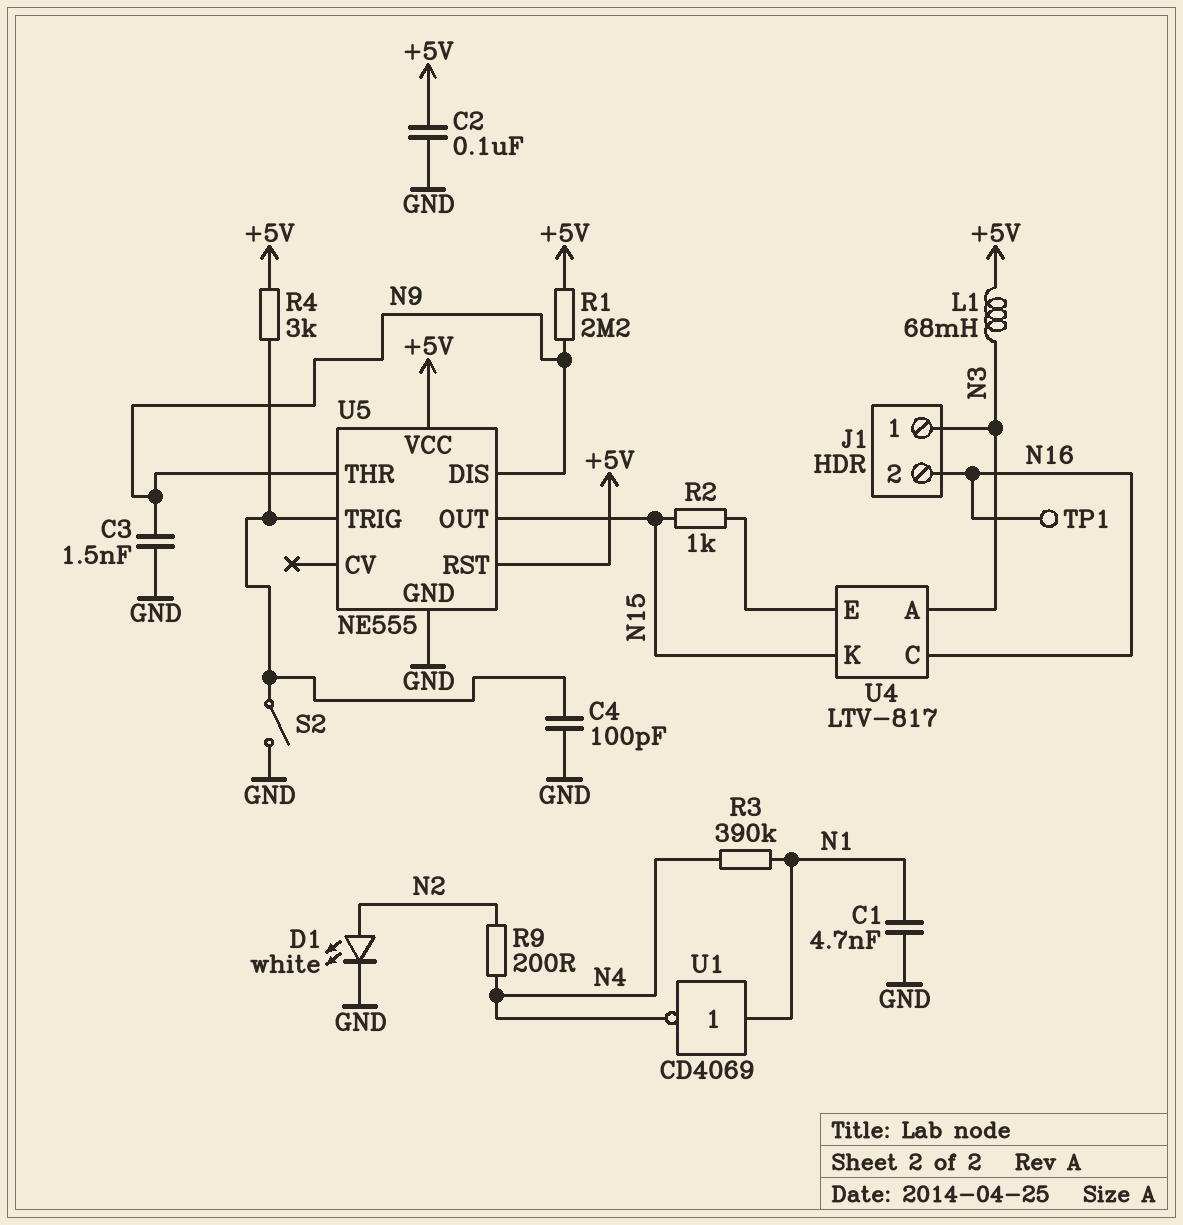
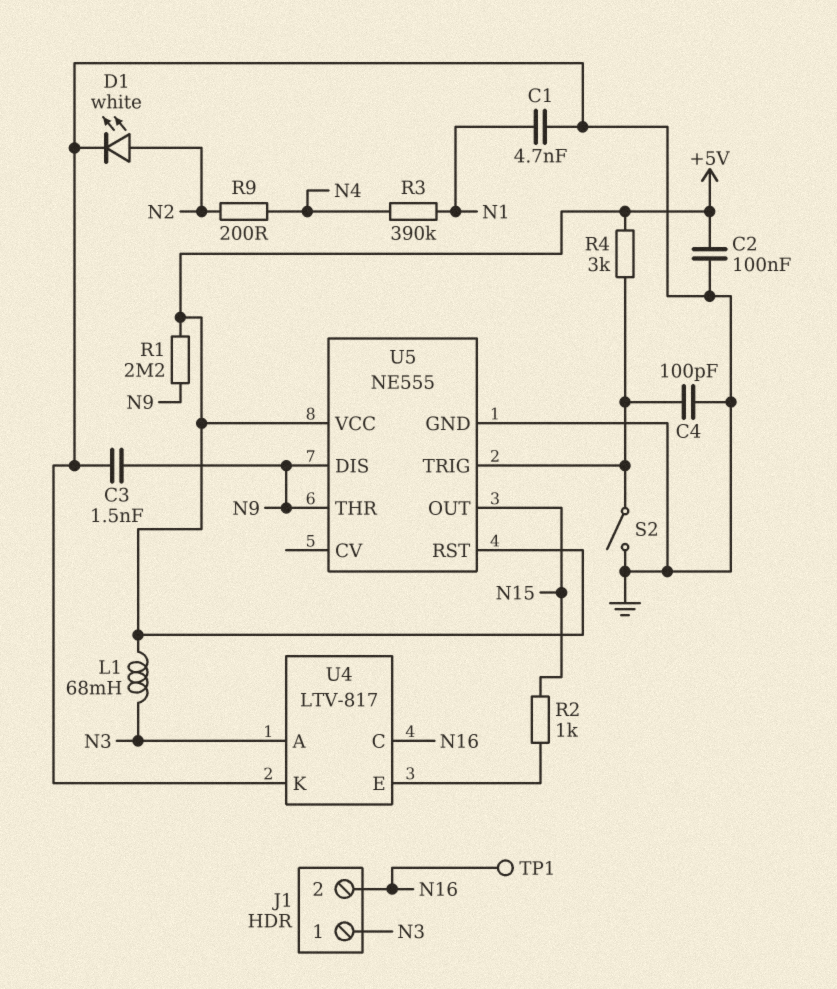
U1: NOT CD4069 (in N1, out N4) -> none
U4 pin K: N15 -> GND

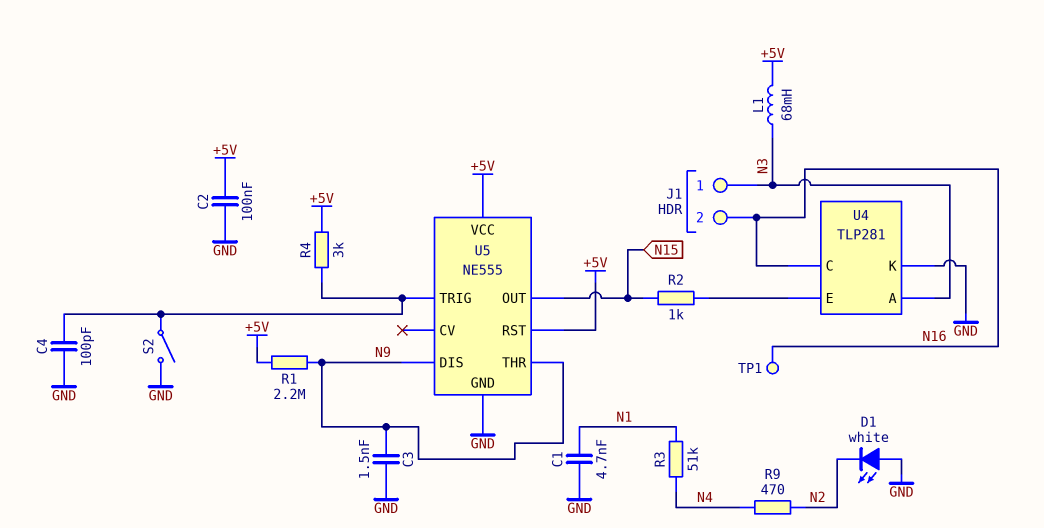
D1: LED white (A N2, K GND) -> LED white (A GND, K N2)
R3: 390k (N1, N4) -> 51k (N1, N4)
R9: 200 (N2, N4) -> 470 (N2, N4)
U4: LTV-817 -> TLP281

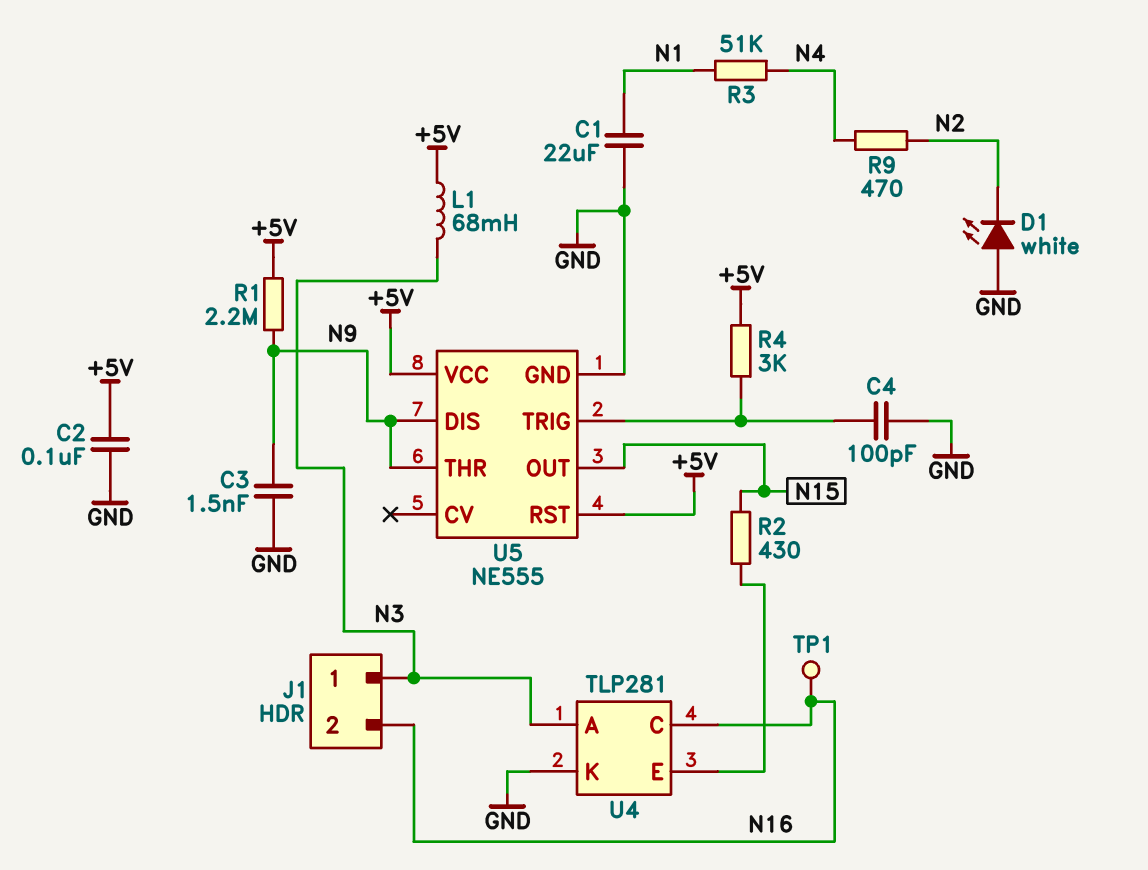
C1: 4.7nF (GND, N1) -> 22uF (GND, N1)
R2: 1k (N15, U4/E) -> 430 (N15, U4/E)
S2: switch (GND, U5/TRIG) -> none

